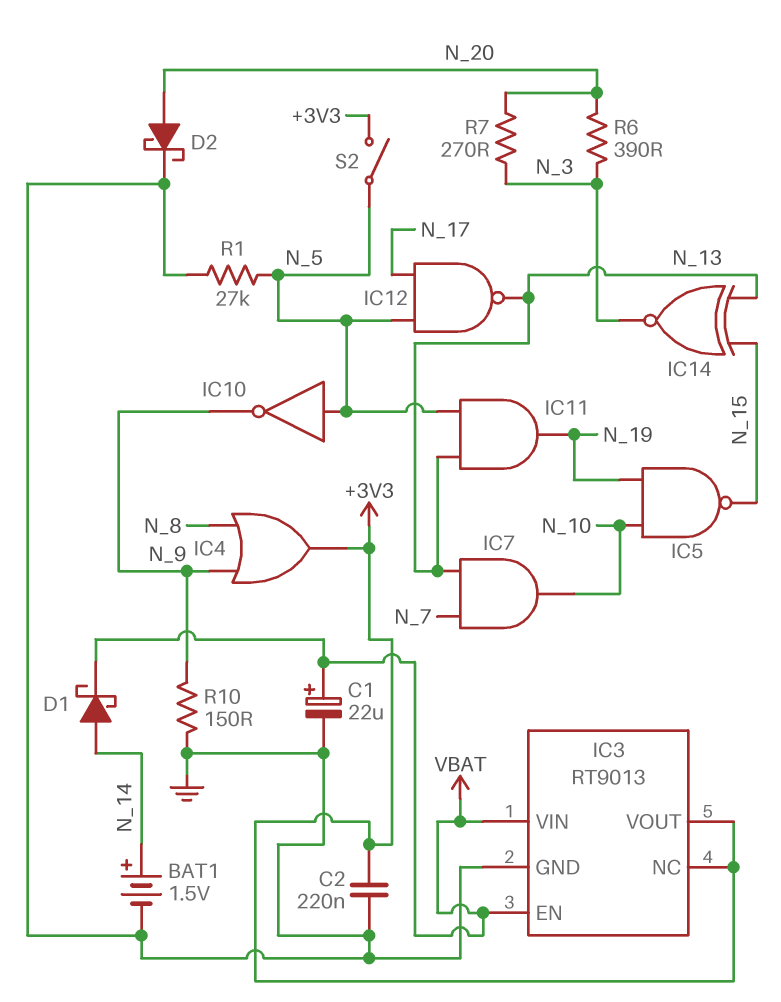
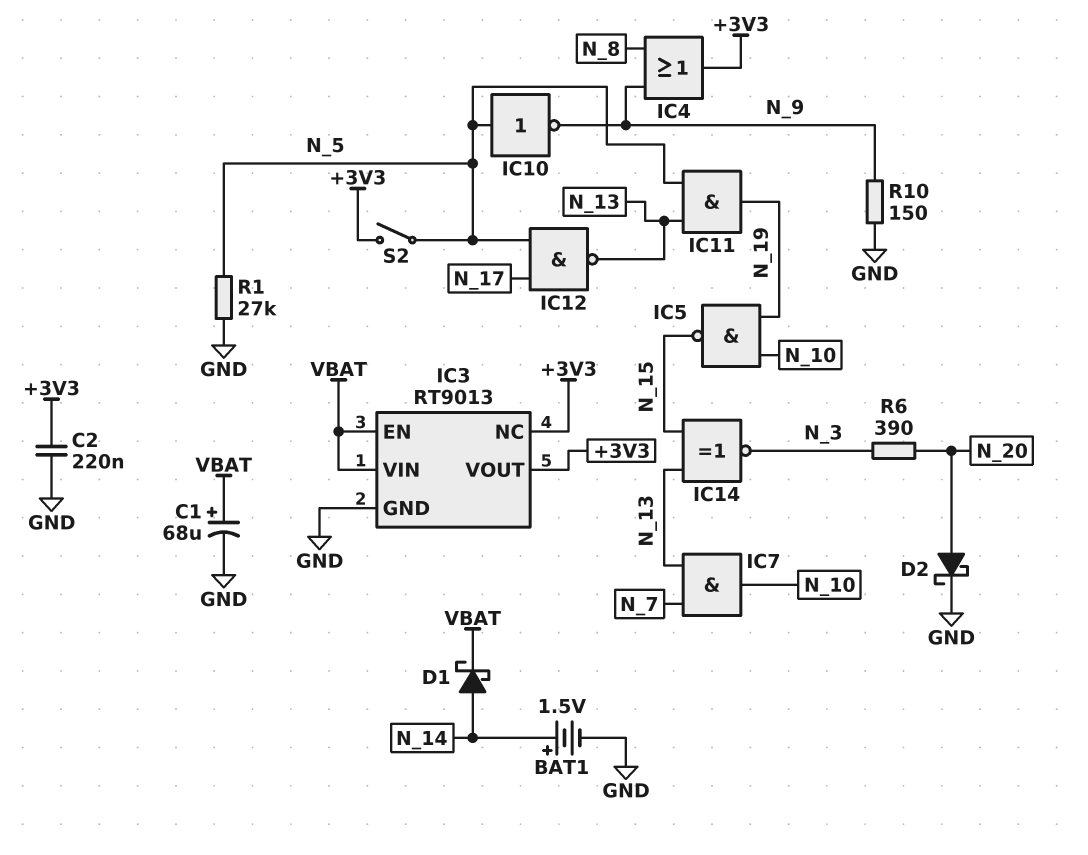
C1: 22uF (plus VBAT, minus GND) -> 68uF (plus VBAT, minus GND)
R7: 270 (N_3, N_20) -> none

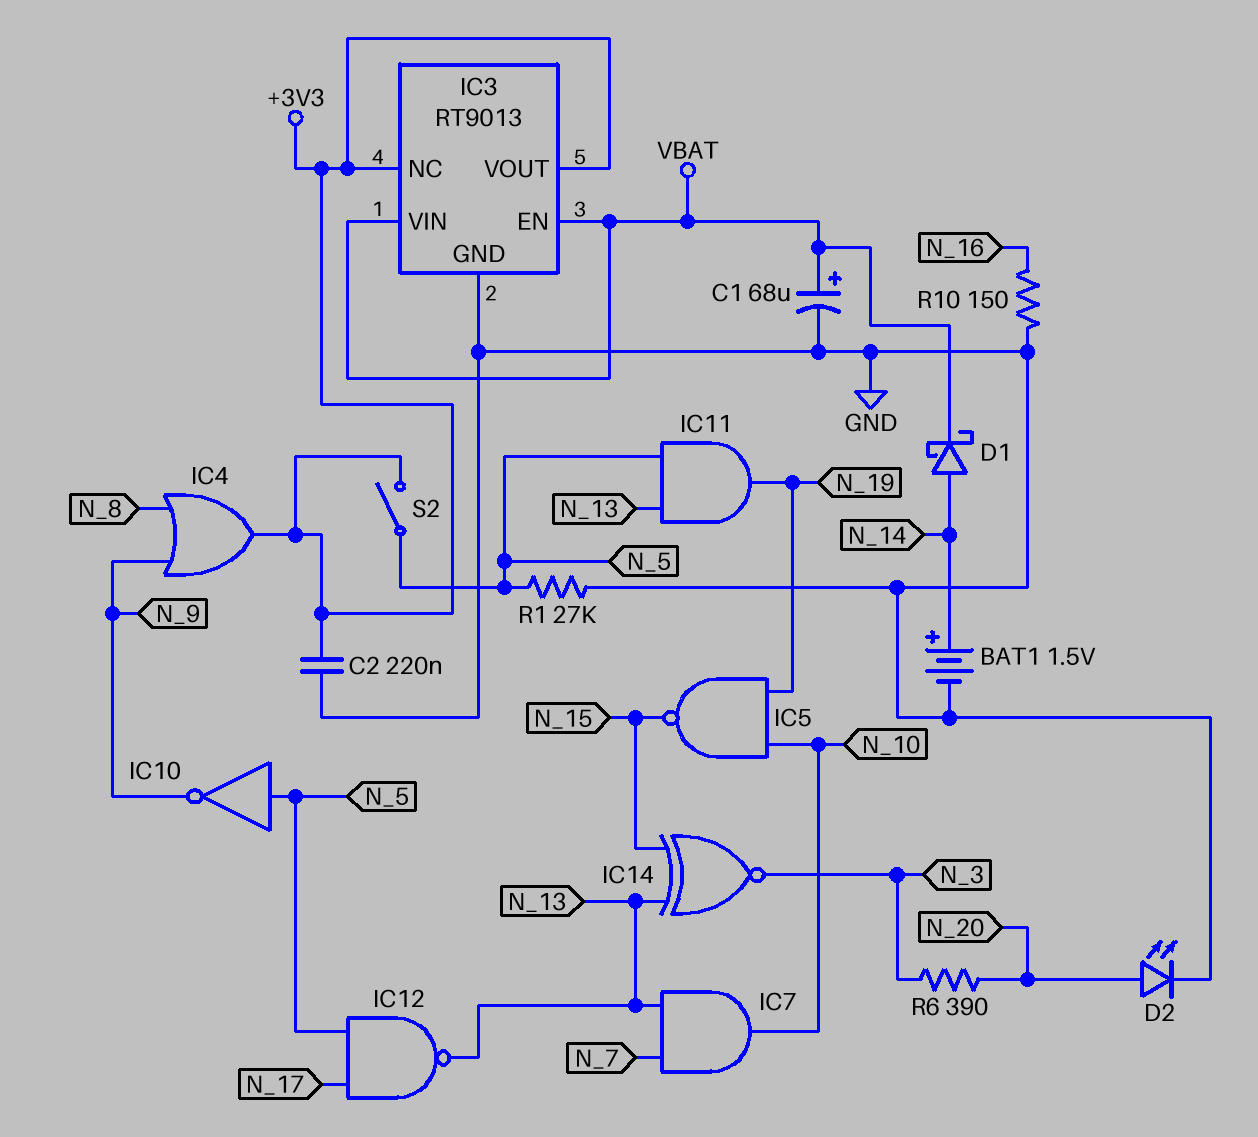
D2: schottky (A N_20, K GND) -> LED (A N_20, K GND)
R10: 150 (GND, N_9) -> 150 (GND, N_16)

